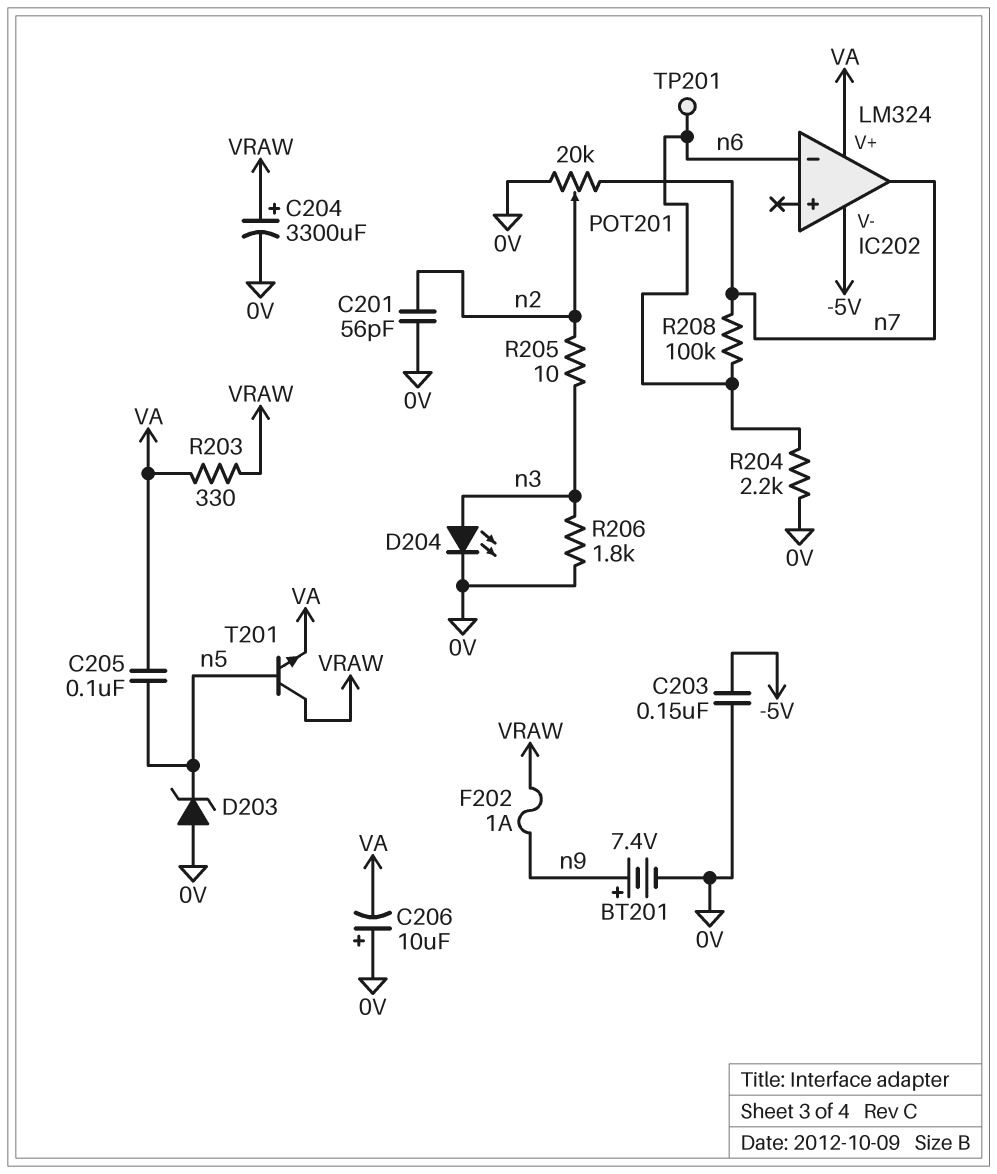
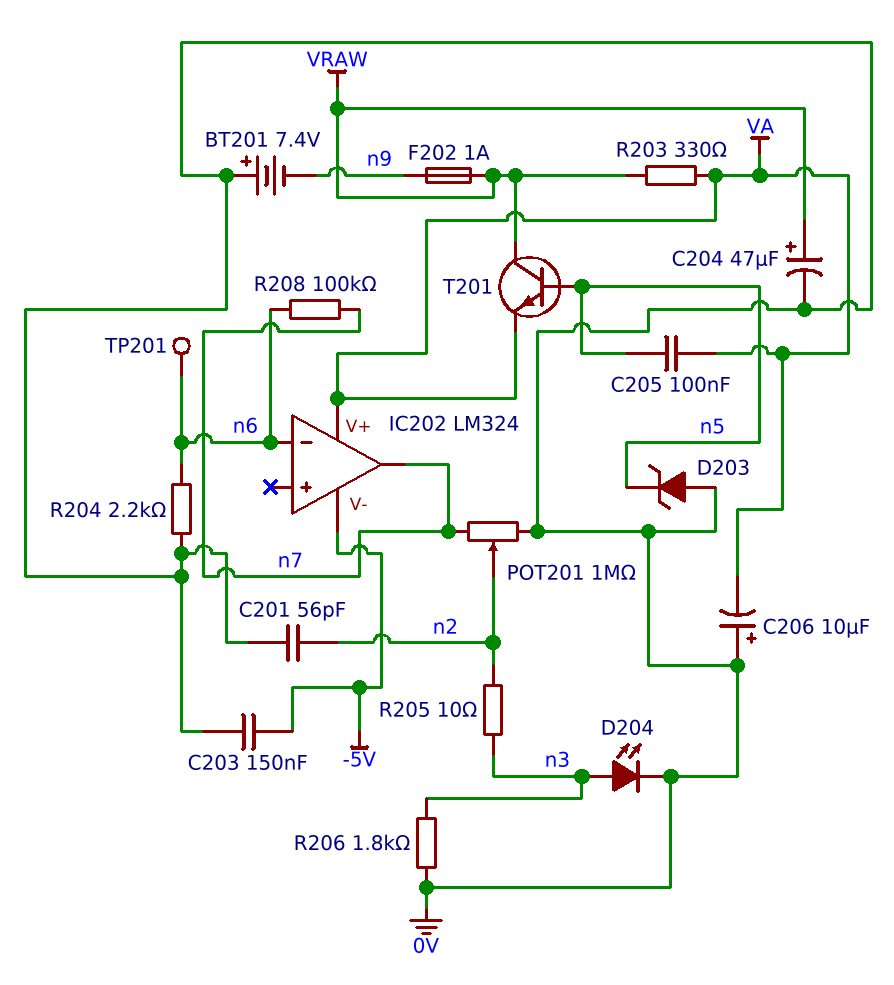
BT201: 7.4V (plus n9, minus 0V) -> 7.4V (plus 0V, minus n9)
C204: 3300uF (plus VRAW, minus 0V) -> 47uF (plus VRAW, minus 0V)
POT201: 20k (0V, n7, wiper n2) -> 1M (0V, n7, wiper n2)

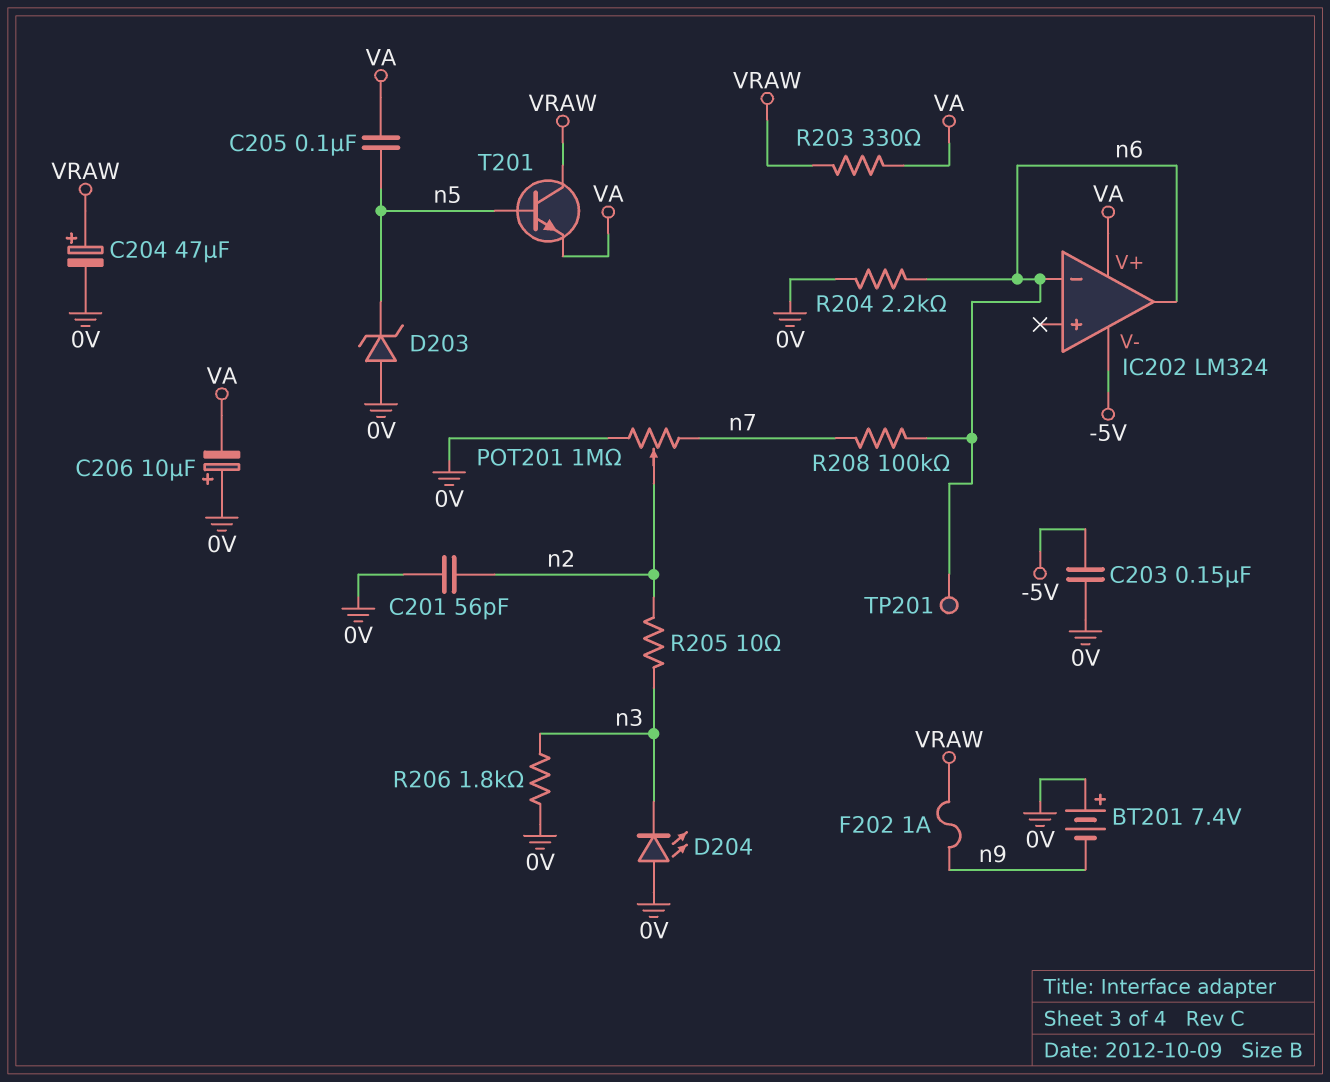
D204: LED (A n3, K 0V) -> LED (A 0V, K n3)
IC202 pin out: n7 -> n6

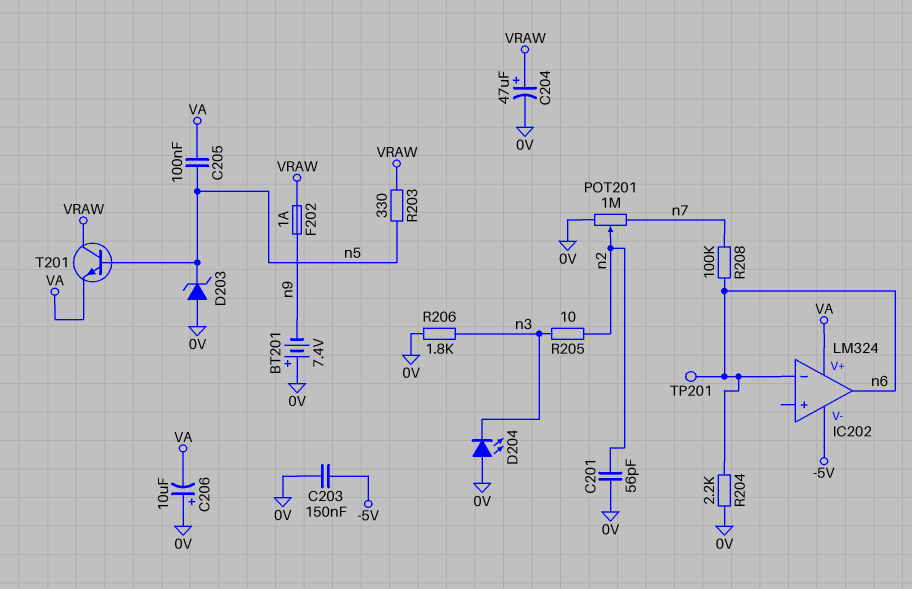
R203: 330 (VA, VRAW) -> 330 (VRAW, n5)

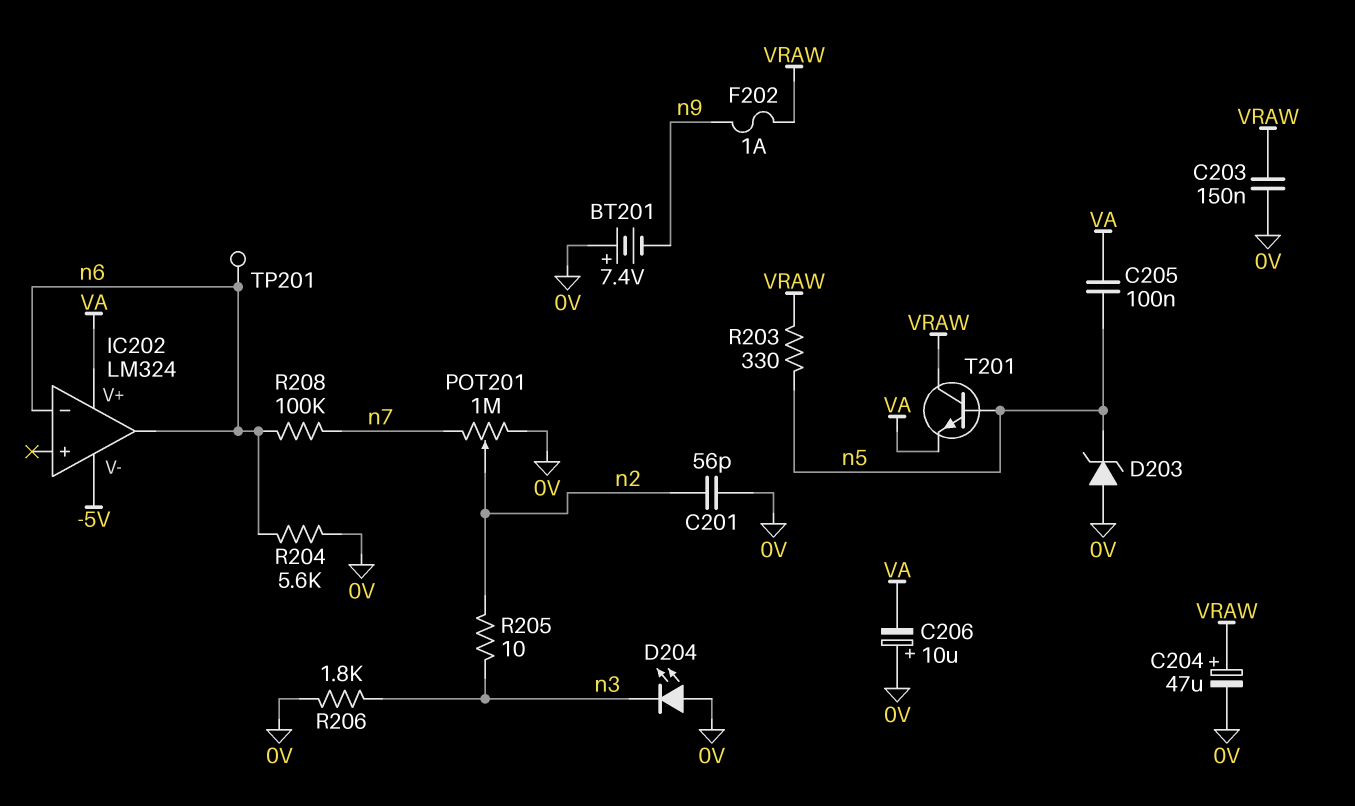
C203: 150nF (-5V, 0V) -> 150nF (0V, VRAW)
R204: 2.2k (0V, n6) -> 5.6k (0V, n6)

